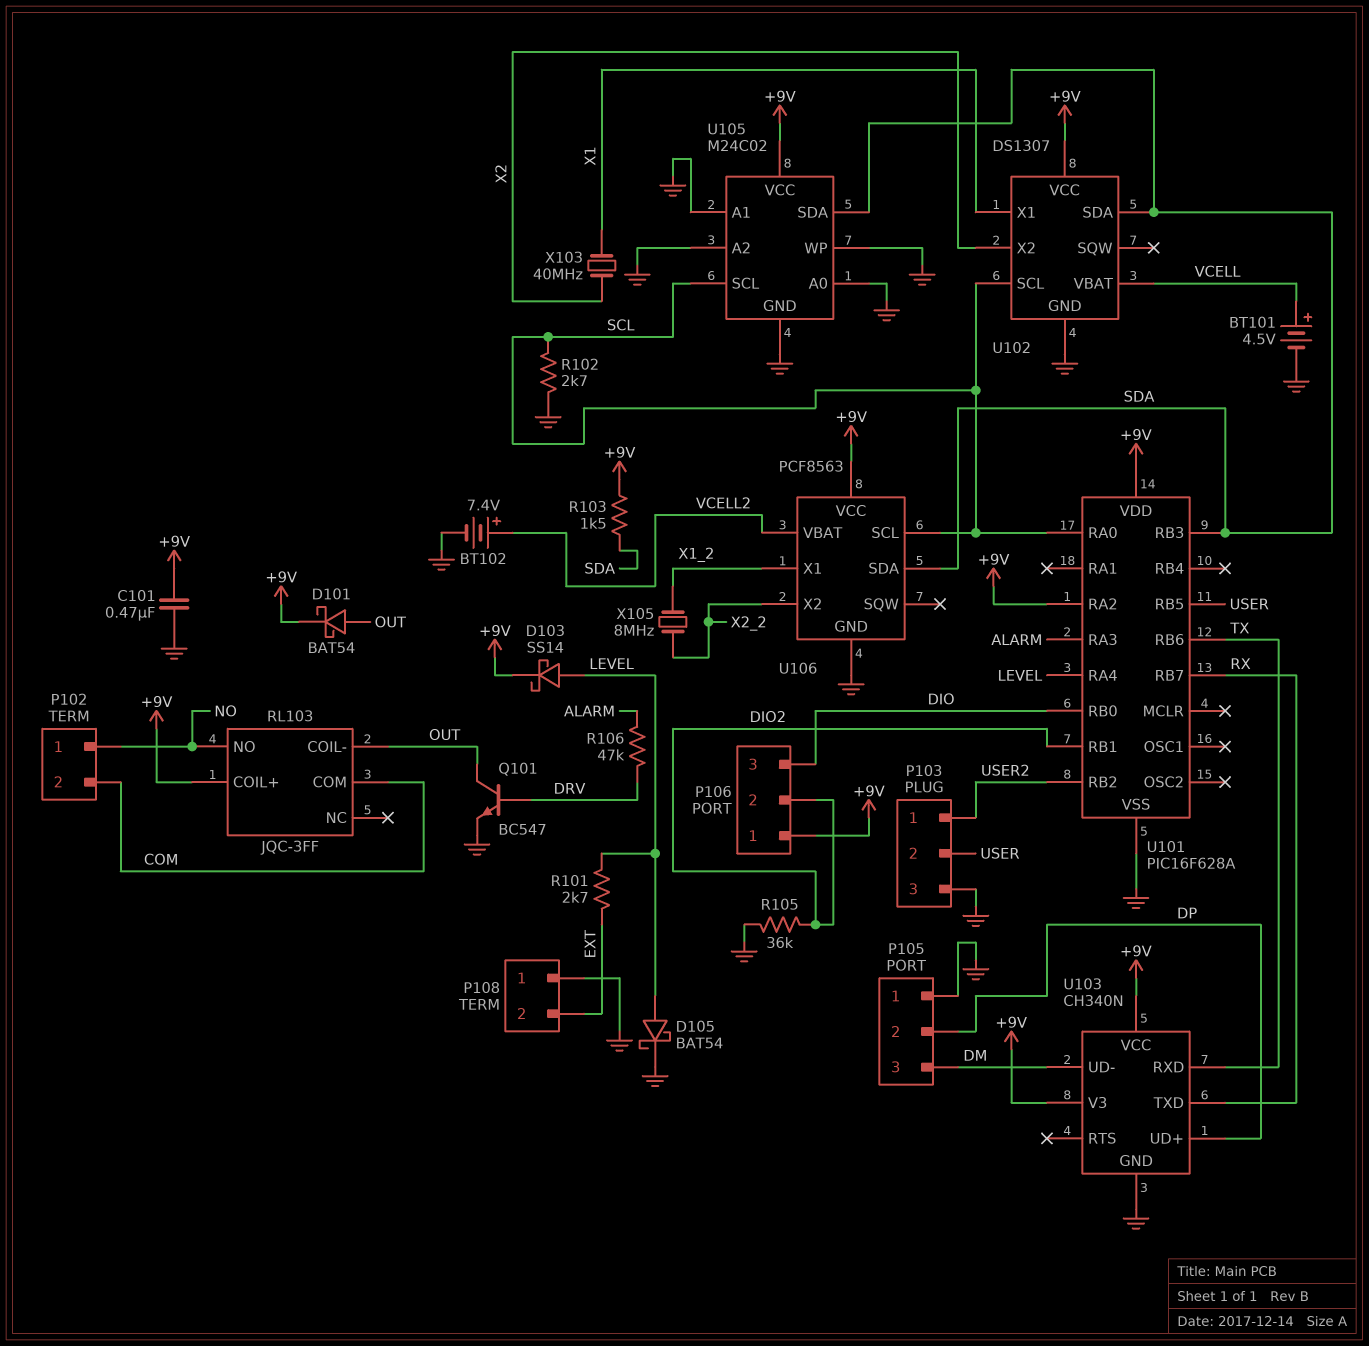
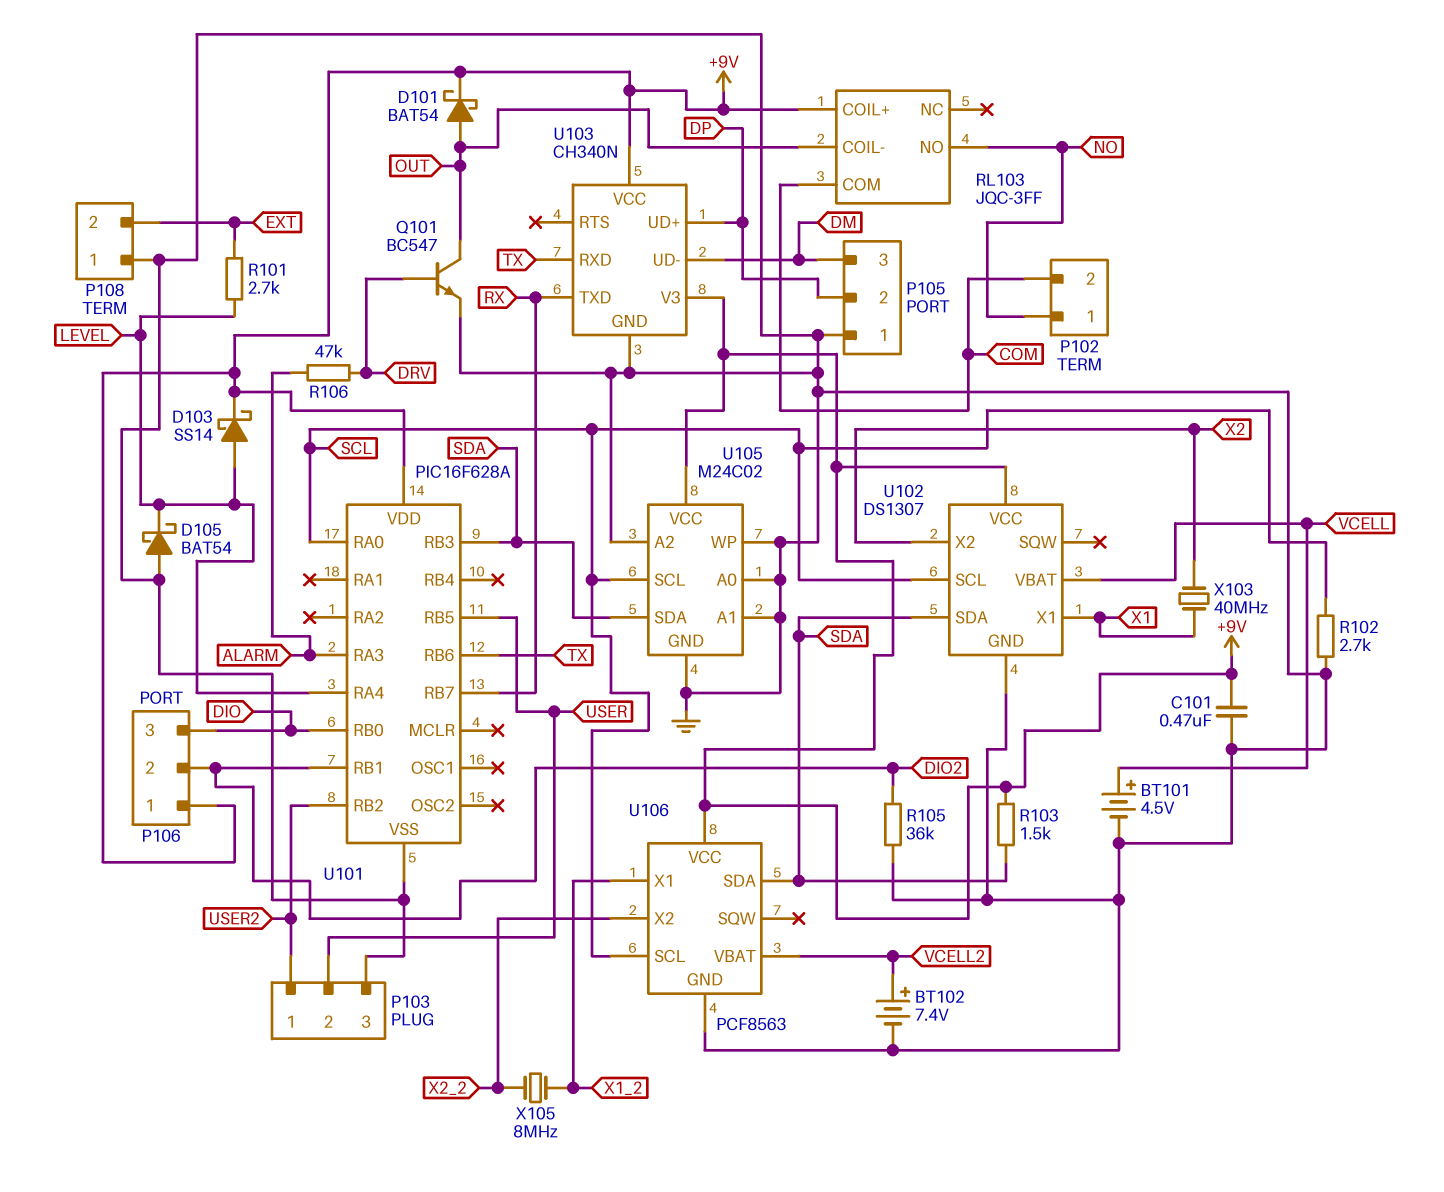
D105: schottky BAT54 (A LEVEL, K GND) -> schottky BAT54 (A GND, K LEVEL)
U101 pin RA2: +9V -> none

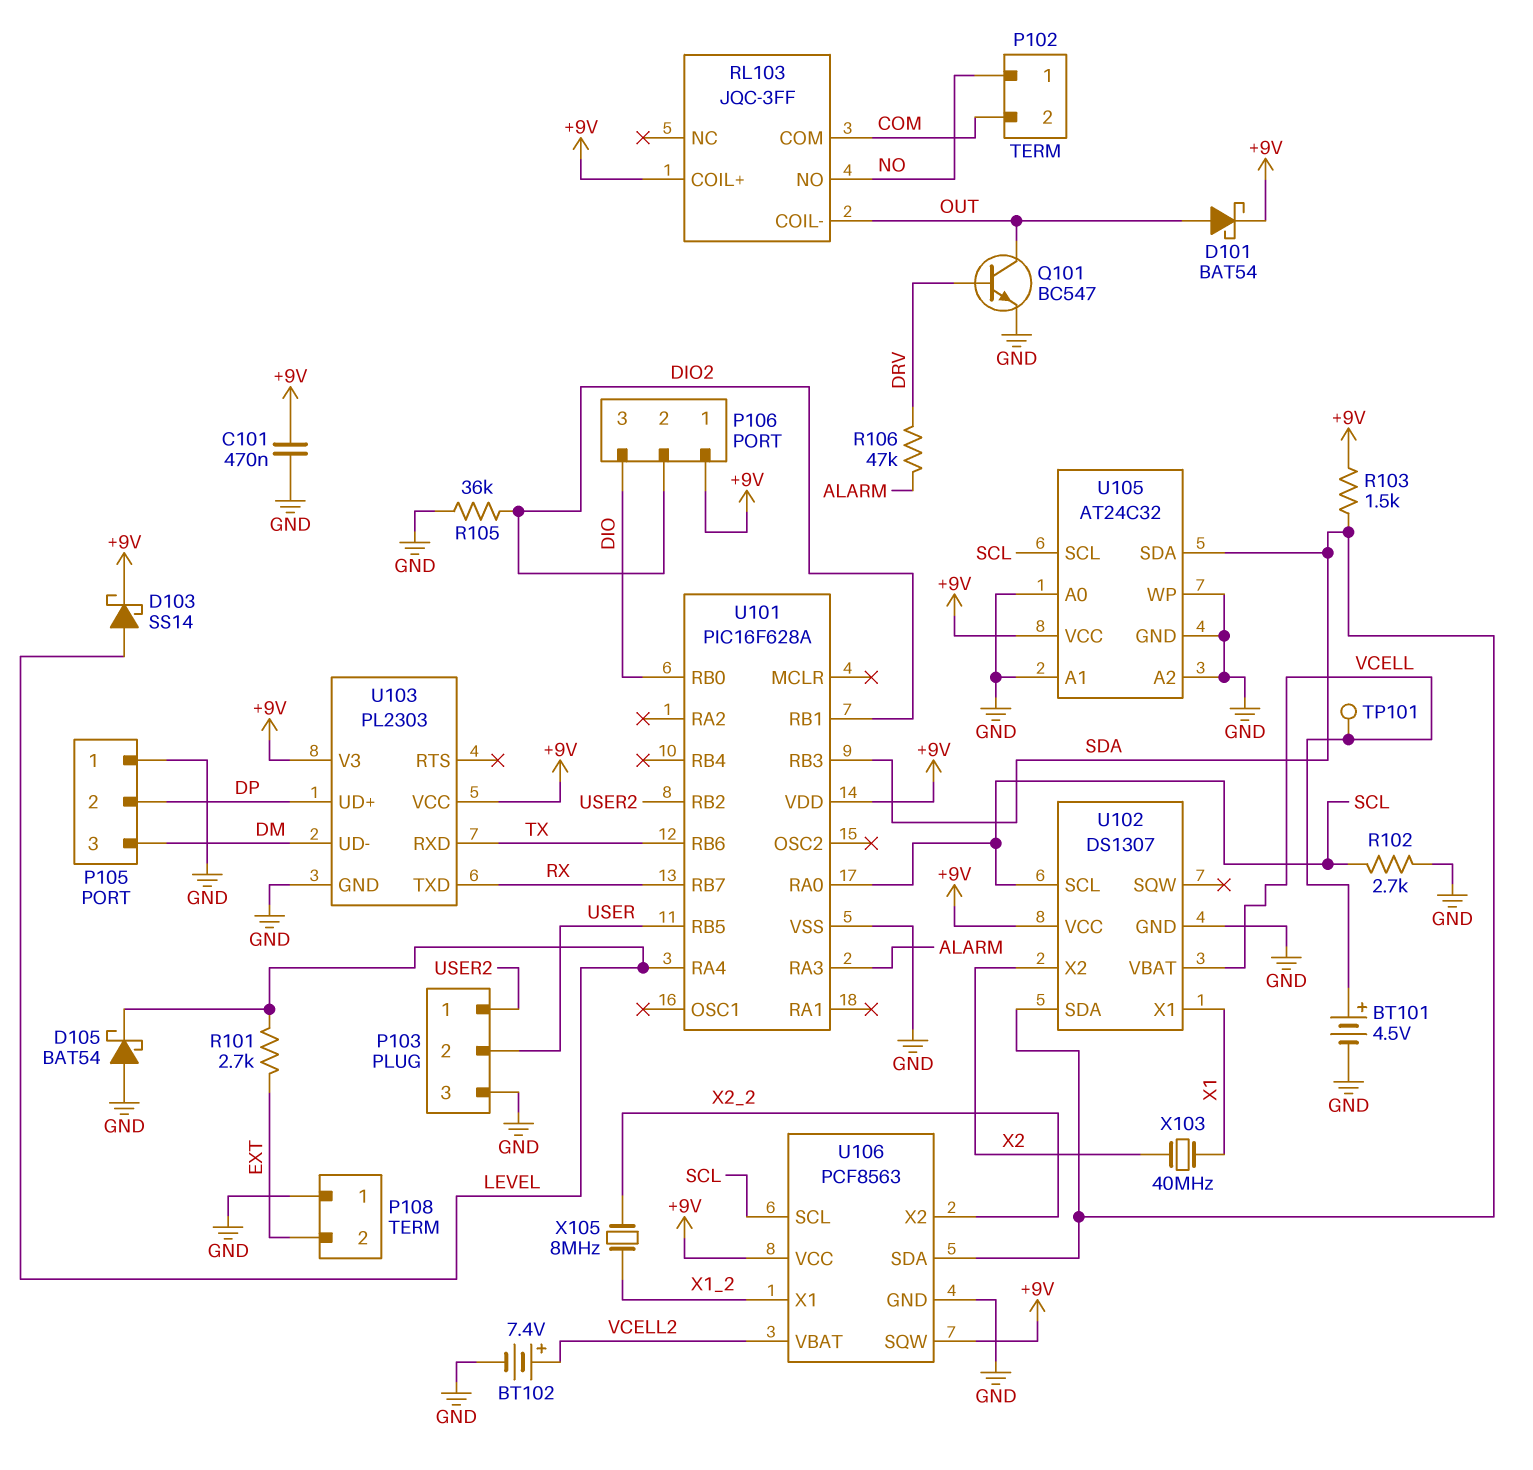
TP101: none -> test point (VCELL)
U103: CH340N -> PL2303
U105: M24C02 -> AT24C32
U106 pin SQW: none -> +9V

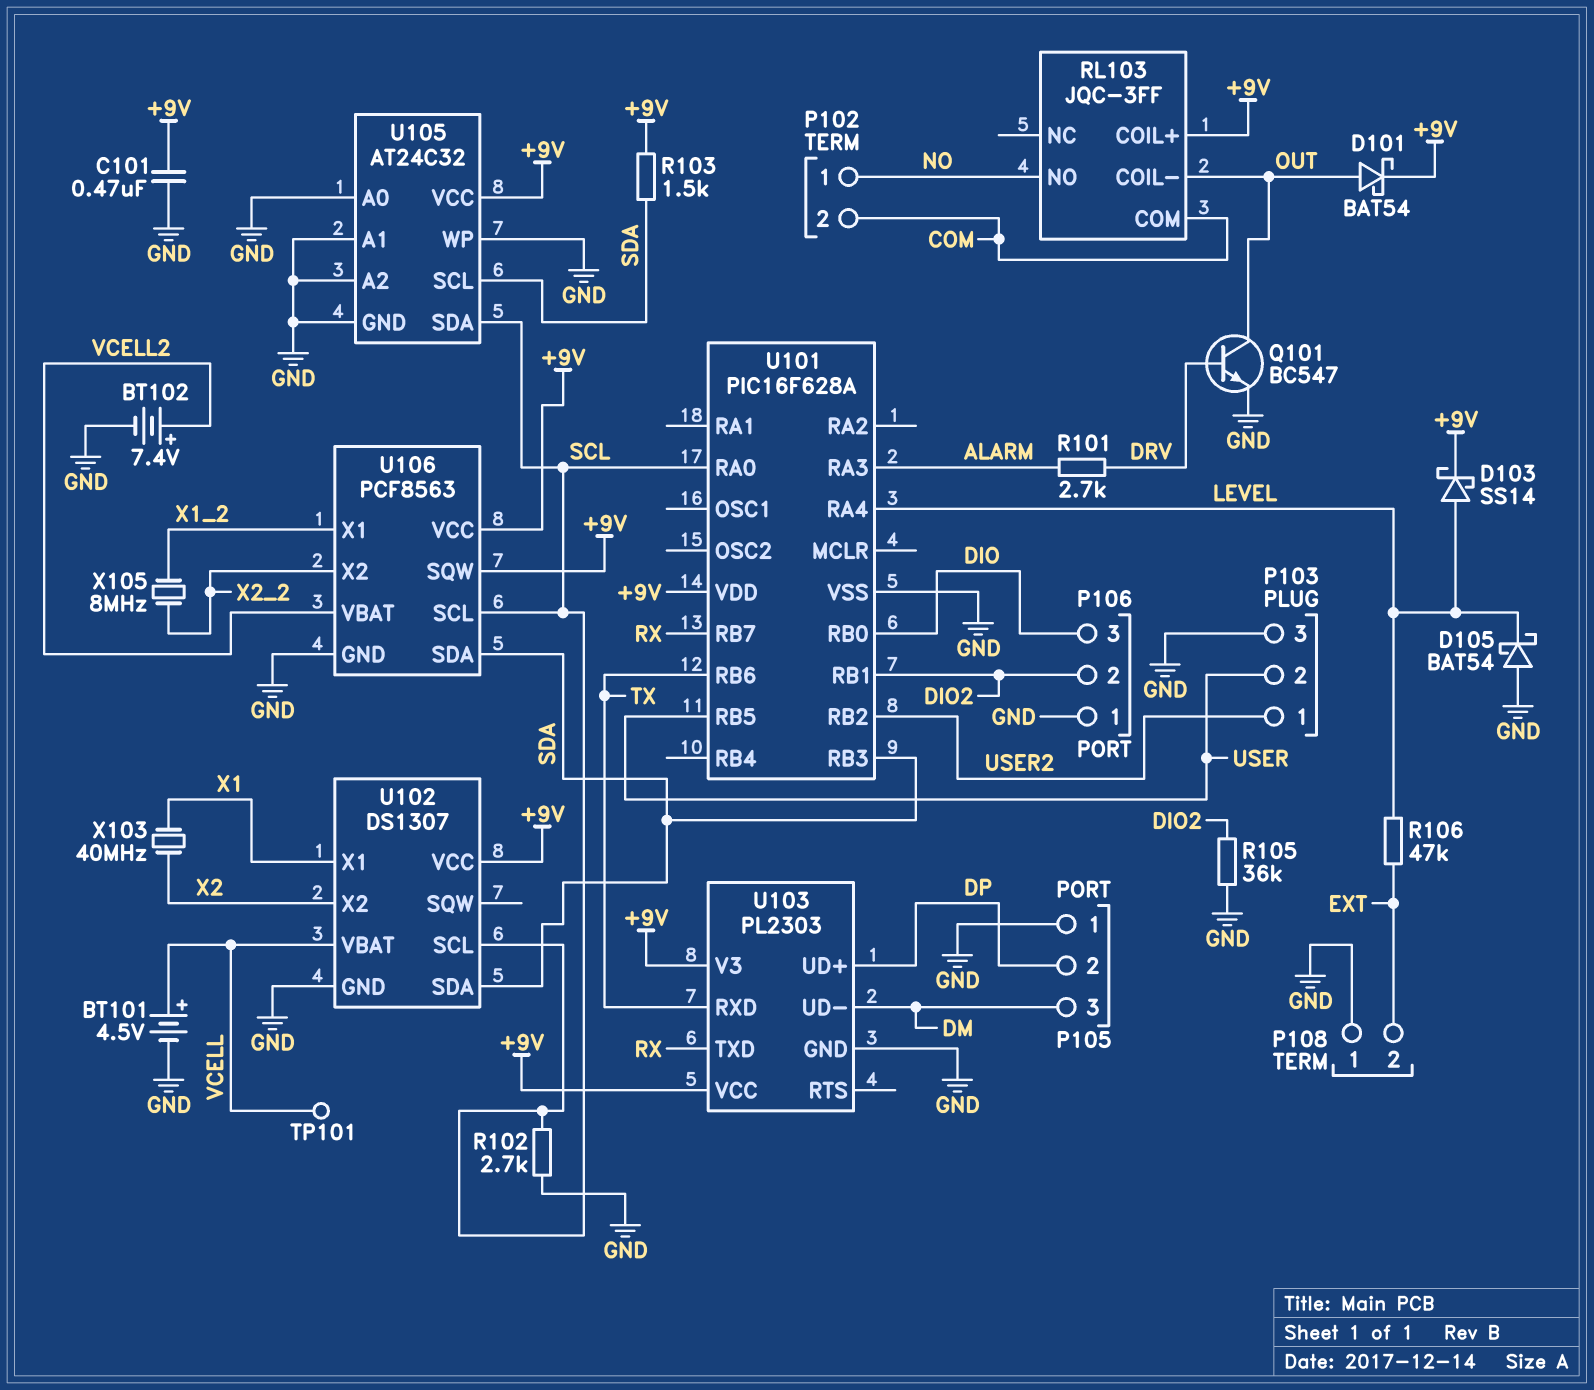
P106 pin 1: +9V -> GND
R101: 2.7k (EXT, LEVEL) -> 2.7k (ALARM, DRV)
R106: 47k (ALARM, DRV) -> 47k (EXT, LEVEL)
U105 pin SCL: SCL -> SDA
U105 pin SDA: SDA -> SCL

